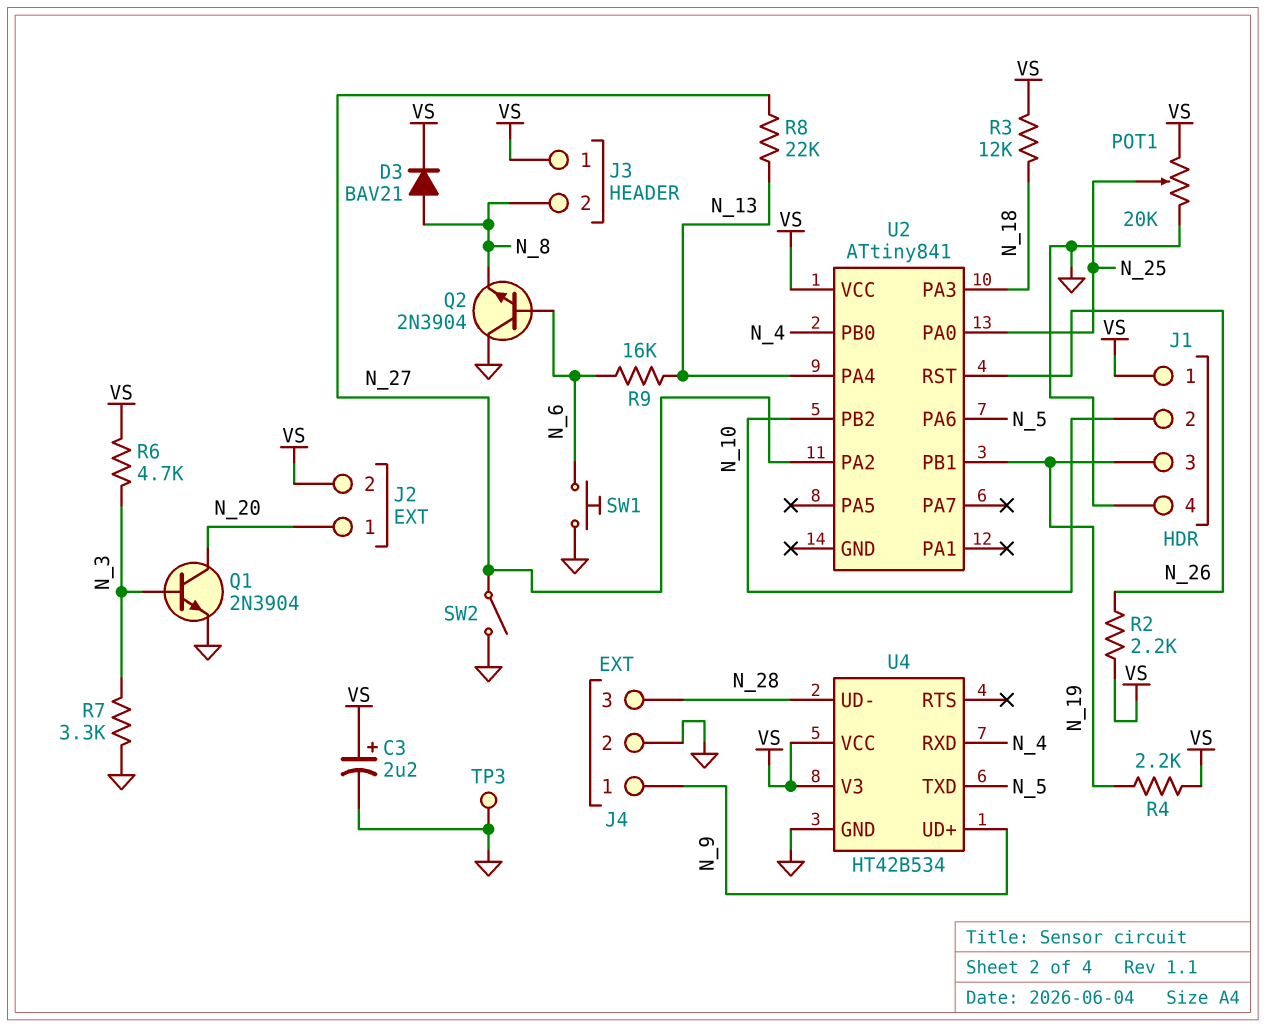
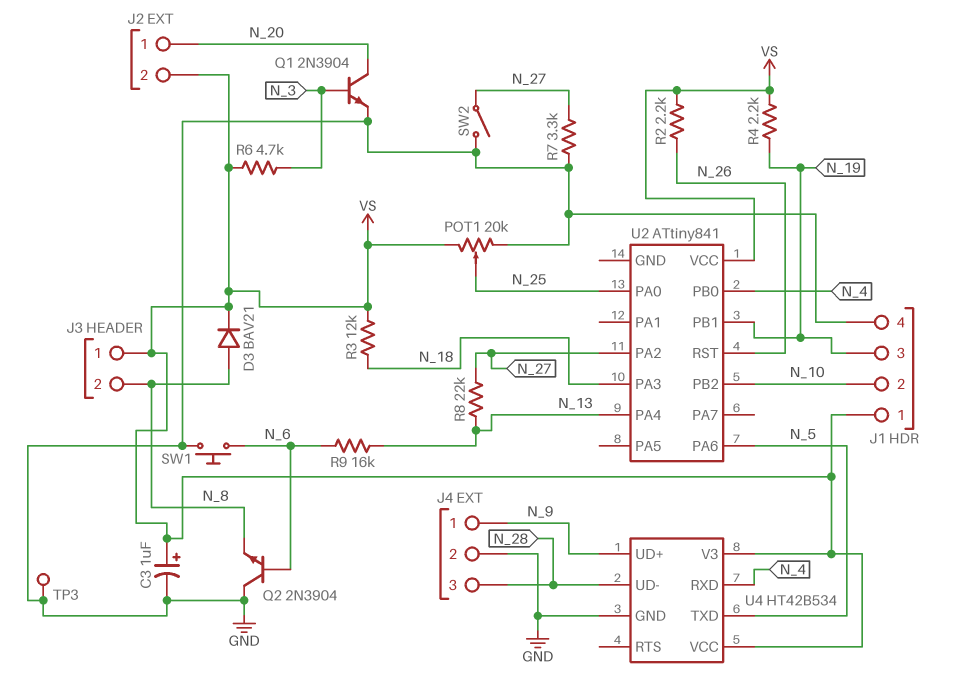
C3: 2.2uF (plus VS, minus GND) -> 1uF (plus VS, minus GND)
R7: 3.3k (GND, N_3) -> 3.3k (GND, N_27)

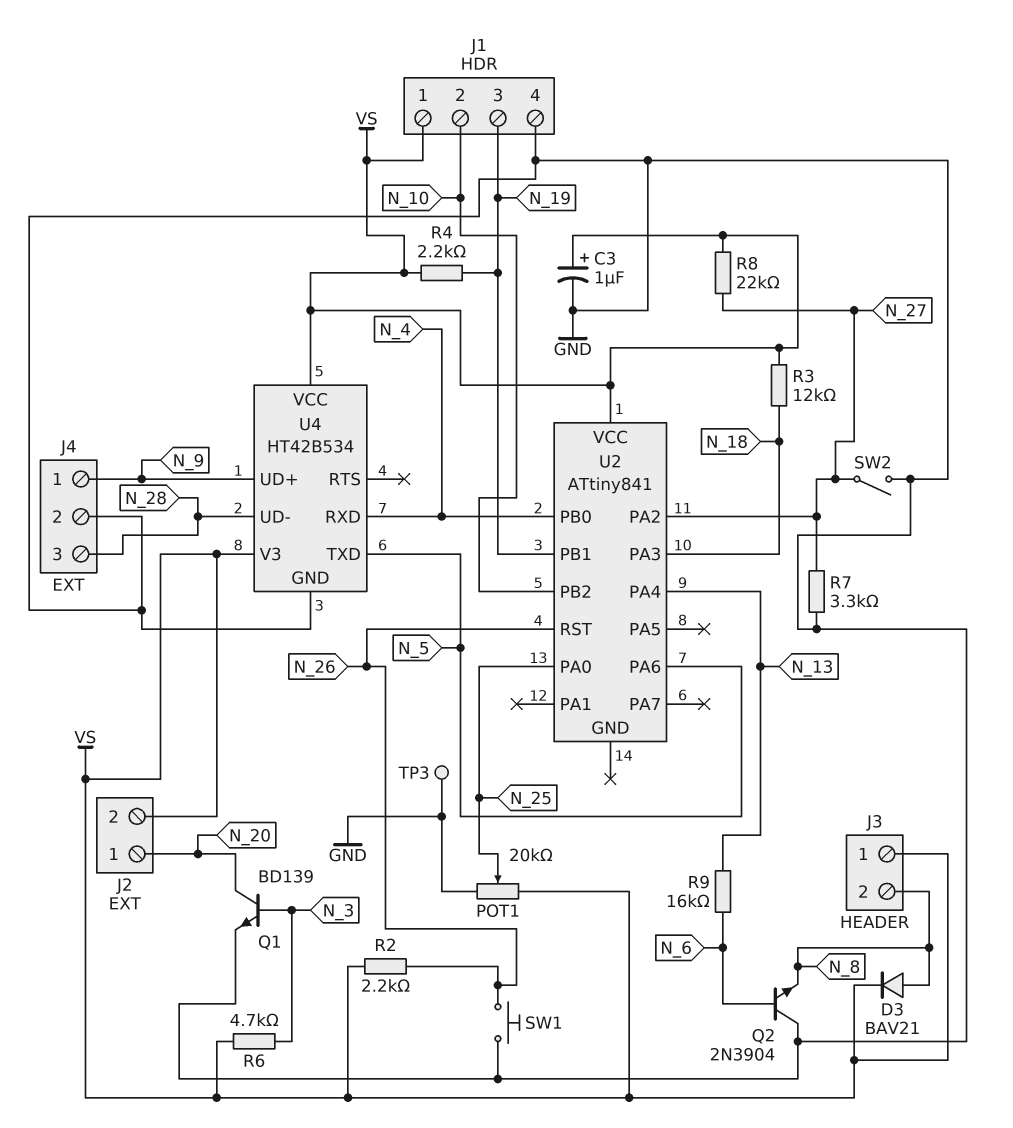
Q1: NPN 2N3904 (B N_3, C N_20, E GND) -> NPN BD139 (B N_3, C N_20, E GND)
R8: 22k (N_13, N_27) -> 22k (N_27, VS)
SW1: button (GND, N_6) -> button (GND, N_26)

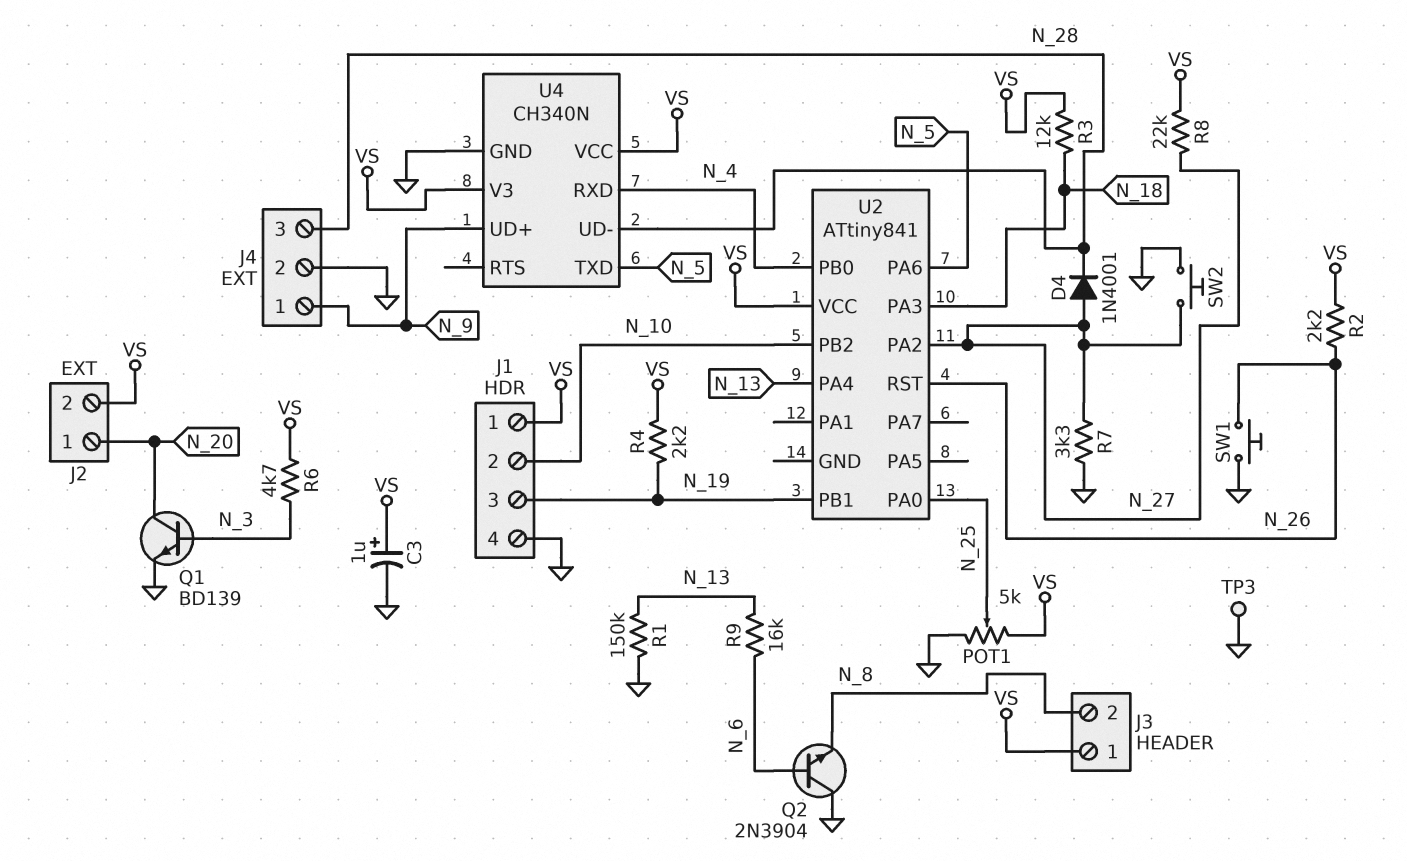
D3: diode BAV21 (A N_8, K VS) -> none
D4: none -> diode 1N4001 (A N_27, K N_28)
POT1: 20k (GND, VS, wiper N_25) -> 5k (GND, VS, wiper N_25)
R1: none -> 150k (GND, N_13)
SW2: switch (GND, N_27) -> button (GND, N_27)
U4: HT42B534 -> CH340N

